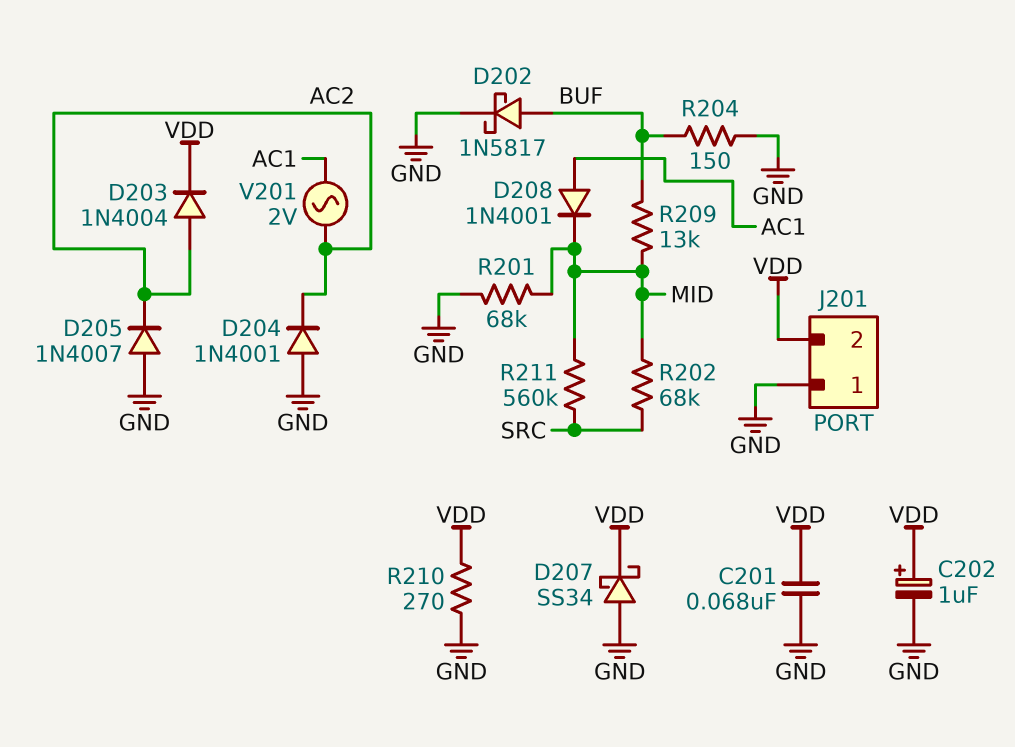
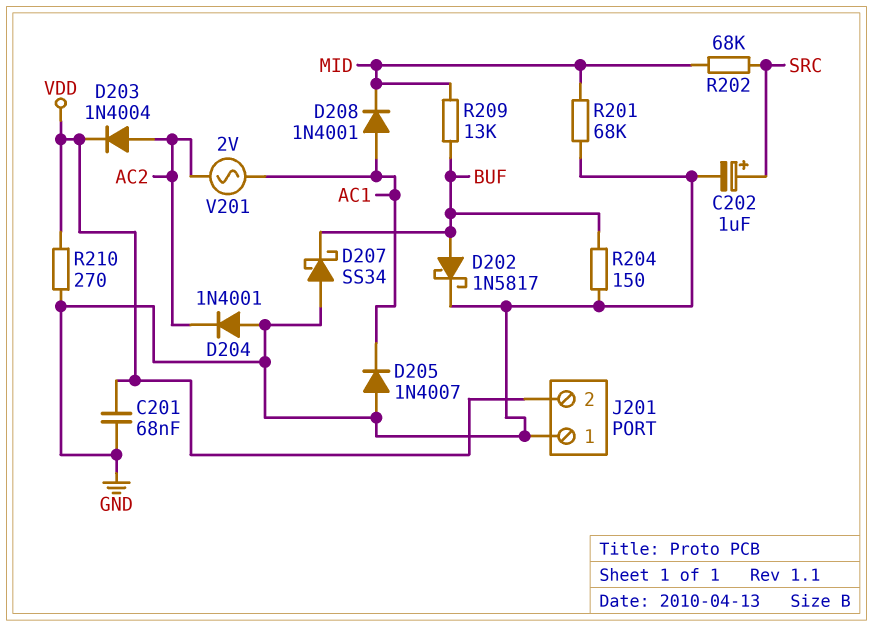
C202: 1uF (plus VDD, minus GND) -> 1uF (plus SRC, minus GND)
D205: diode 1N4007 (A GND, K AC2) -> diode 1N4007 (A GND, K AC1)
D207: schottky SS34 (A GND, K VDD) -> schottky SS34 (A GND, K BUF)
R211: 560k (MID, SRC) -> none

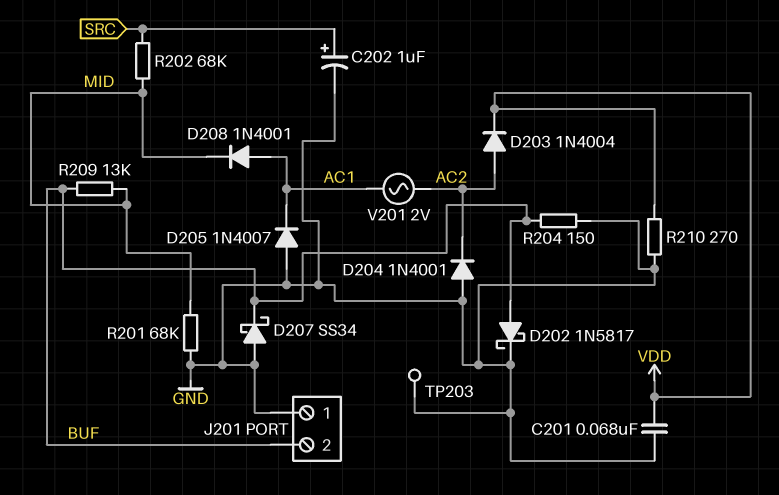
J201 pin 2: VDD -> BUF
TP203: none -> test point (GND)

